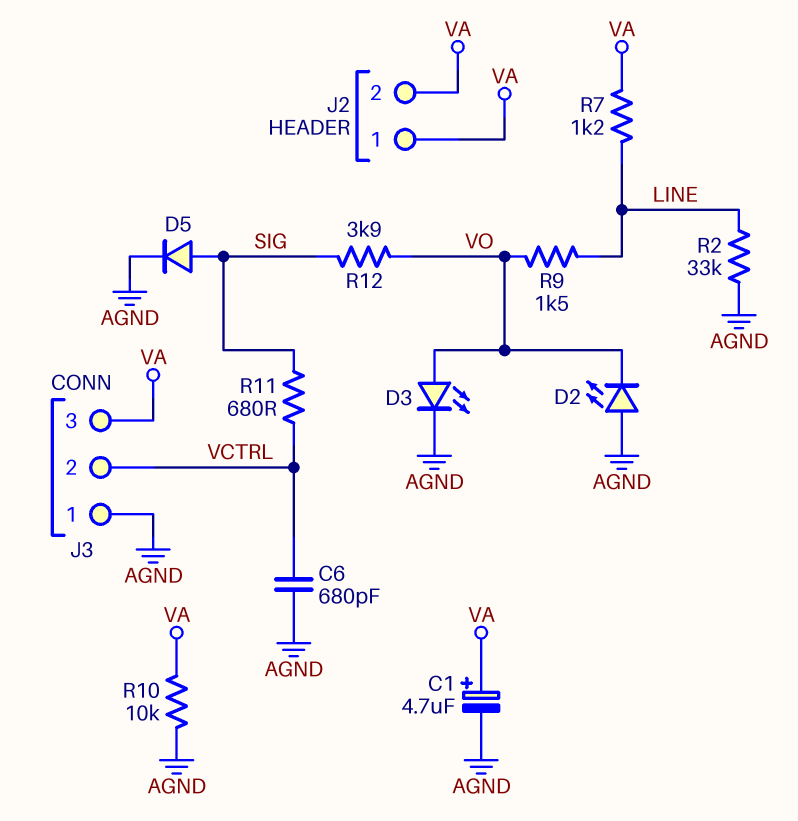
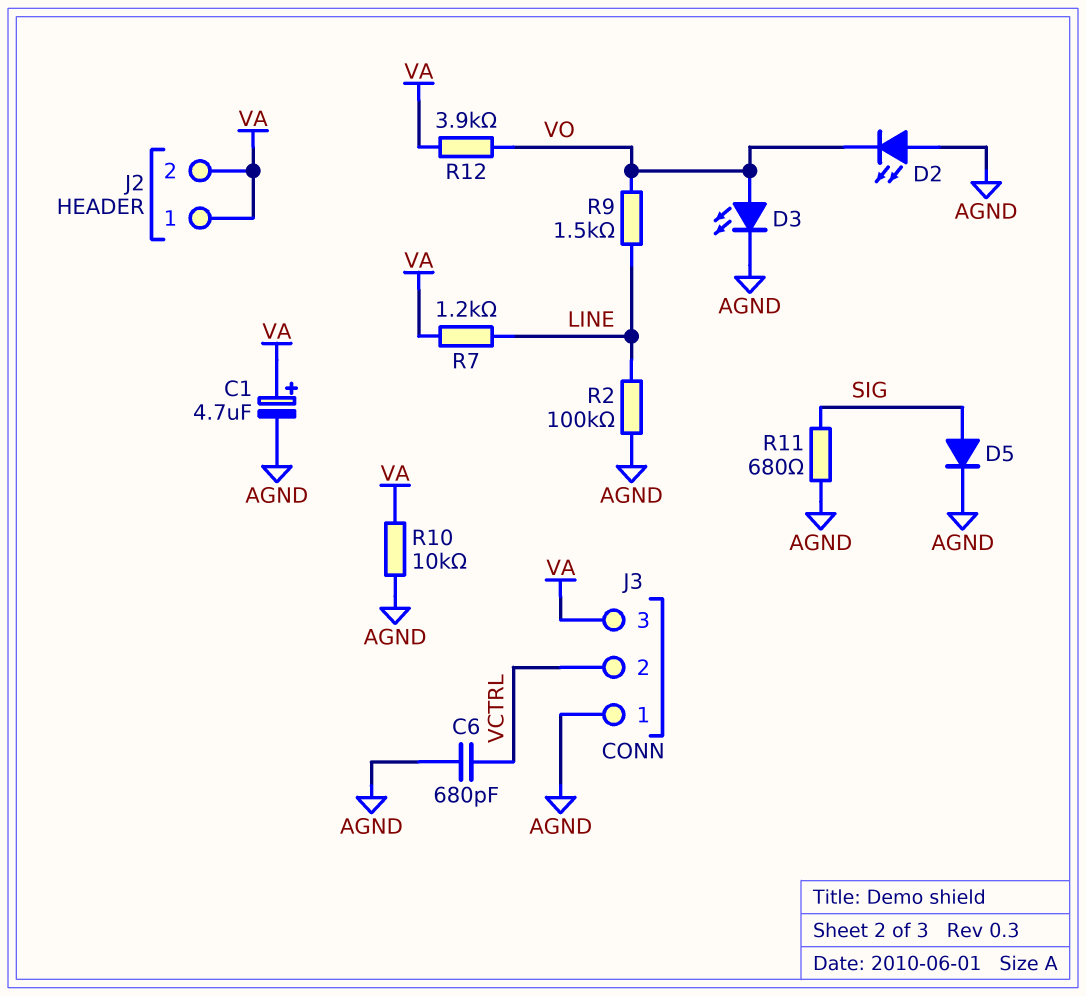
R2: 33k (AGND, LINE) -> 100k (AGND, LINE)
R11: 680 (SIG, VCTRL) -> 680 (AGND, SIG)
R12: 3.9k (SIG, VO) -> 3.9k (VA, VO)

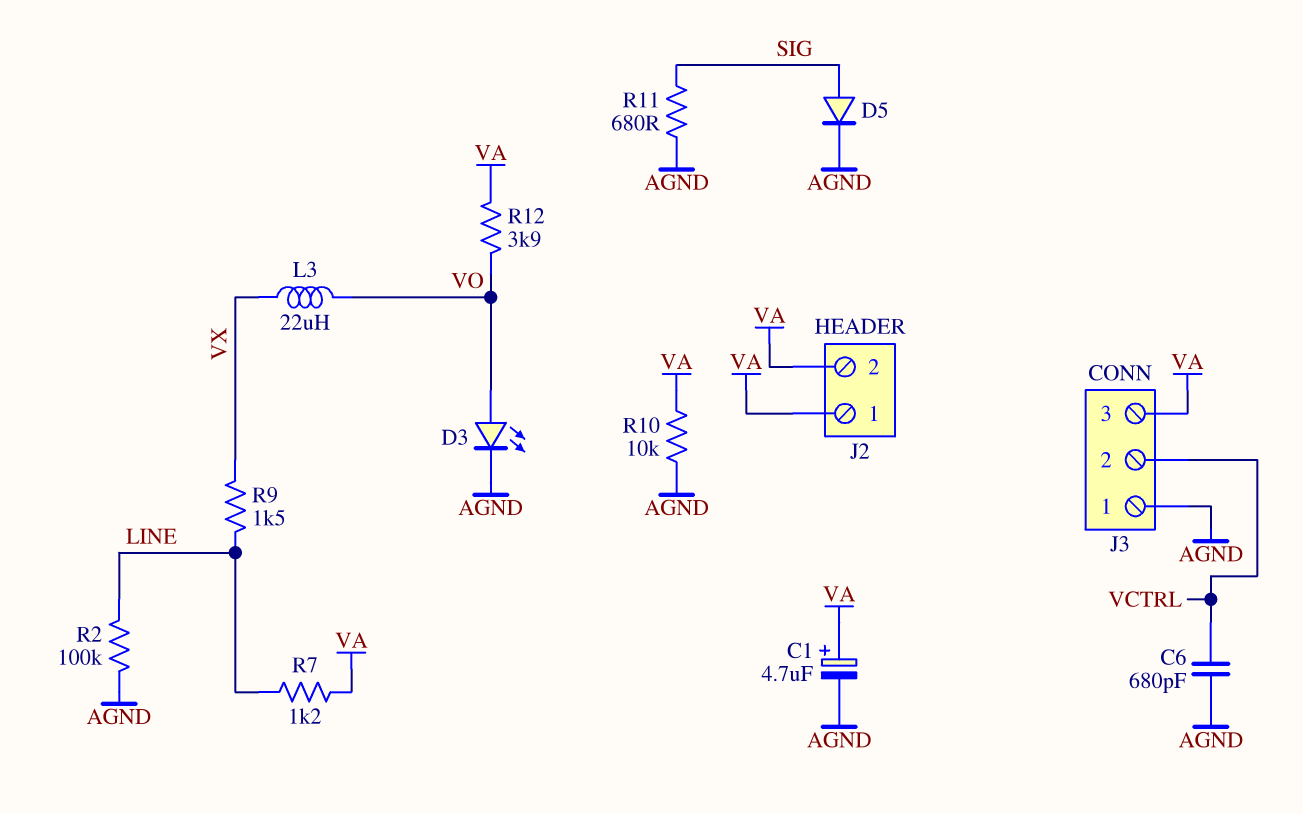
D2: LED (A AGND, K VO) -> none
L3: none -> 22uH (VO, VX)
R9: 1.5k (LINE, VO) -> 1.5k (LINE, VX)

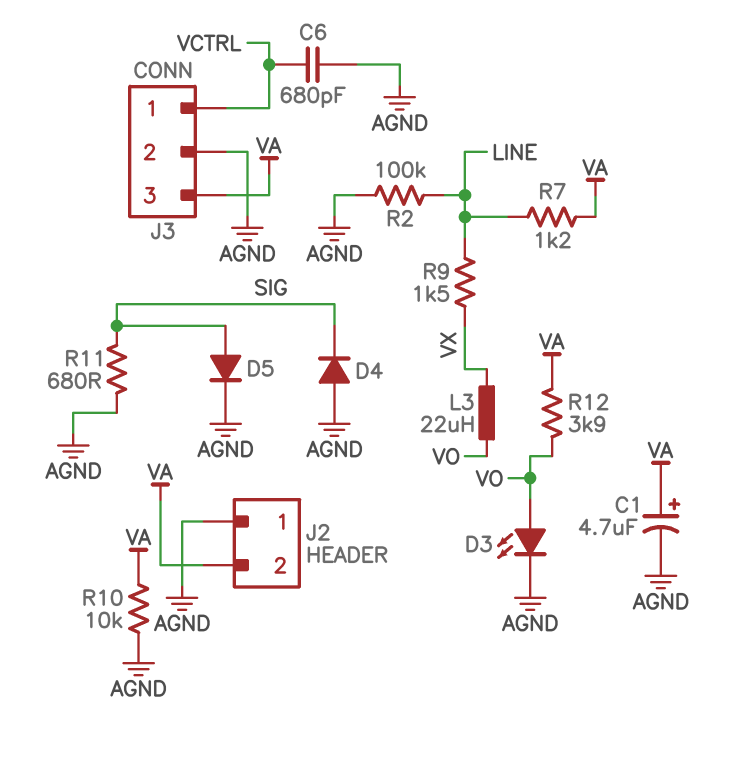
D4: none -> diode (A AGND, K SIG)
J2 pin 1: VA -> AGND
J3 pin 1: AGND -> VCTRL
J3 pin 2: VCTRL -> AGND

